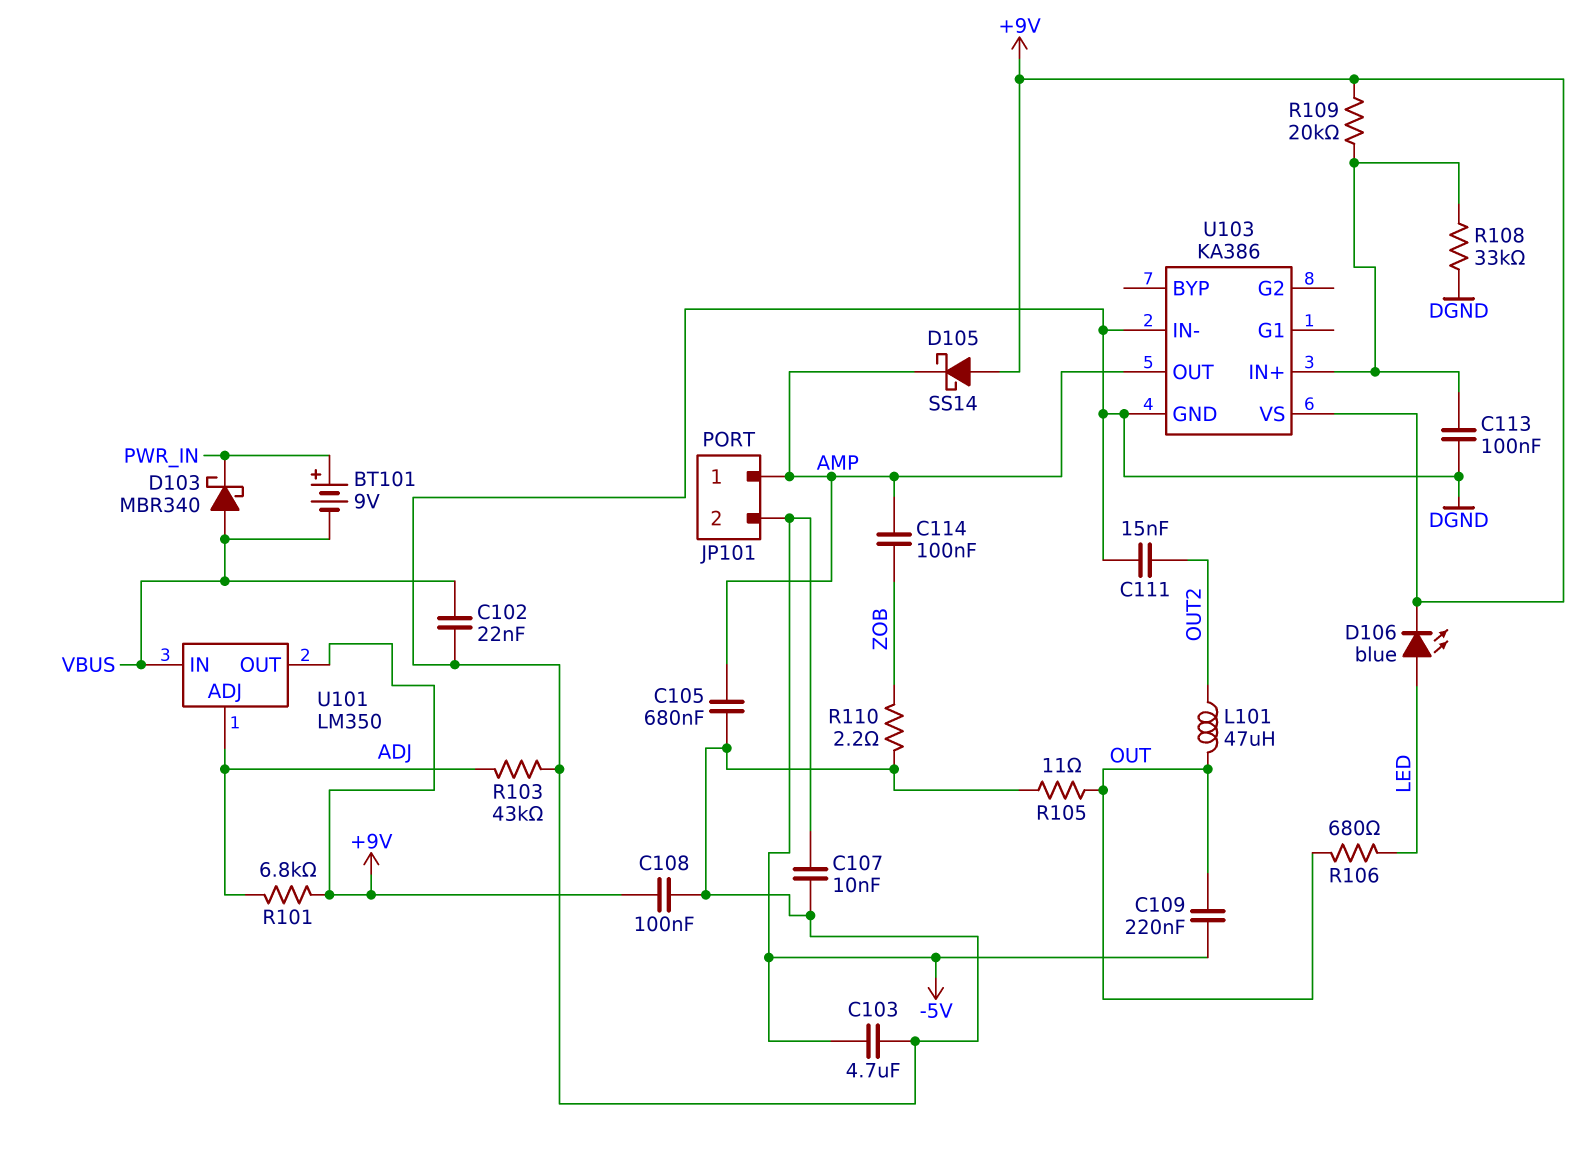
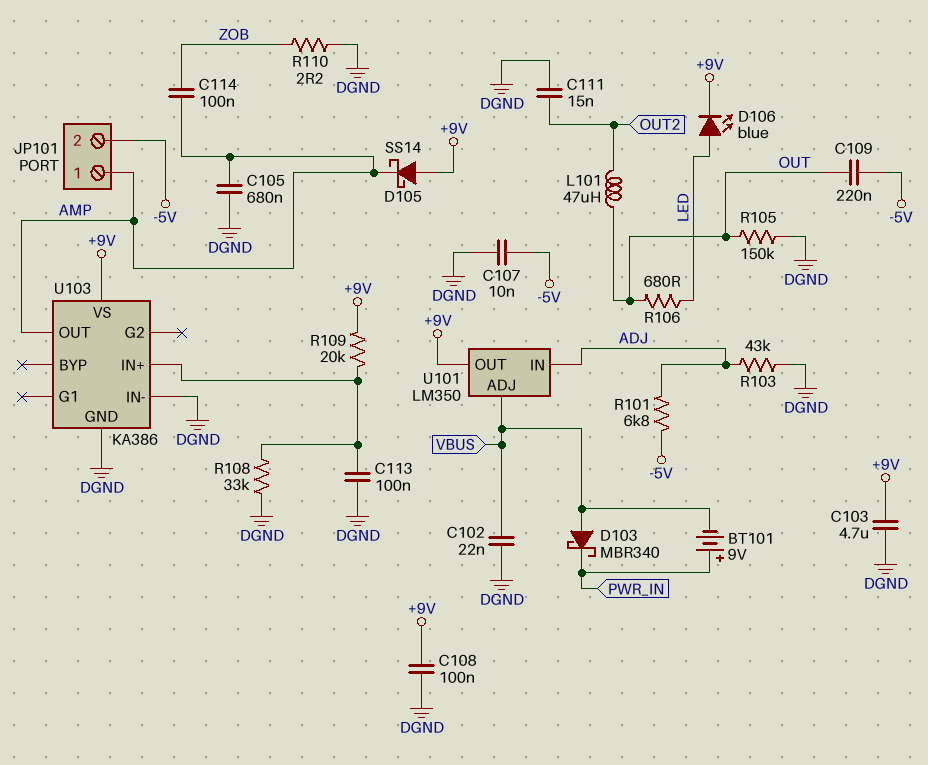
C103: 4.7uF (-5V, DGND) -> 4.7uF (+9V, DGND)
R101: 6.8k (+9V, ADJ) -> 6.8k (-5V, ADJ)
R105: 11 (DGND, OUT) -> 150k (DGND, OUT)
U101 pin ADJ: ADJ -> VBUS
U101 pin IN: VBUS -> ADJ

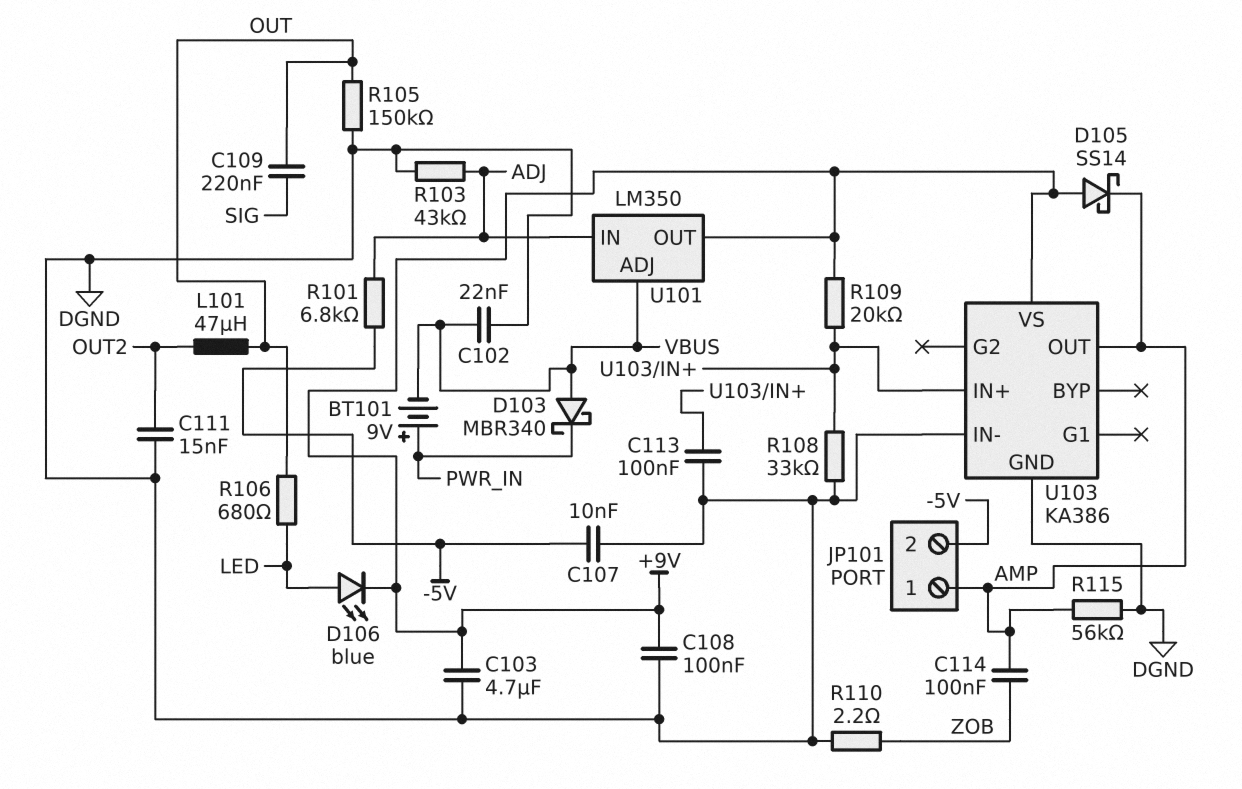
C105: 680nF (AMP, DGND) -> none
C109: 220nF (-5V, OUT) -> 220nF (OUT, SIG)
R115: none -> 56k (AMP, DGND)

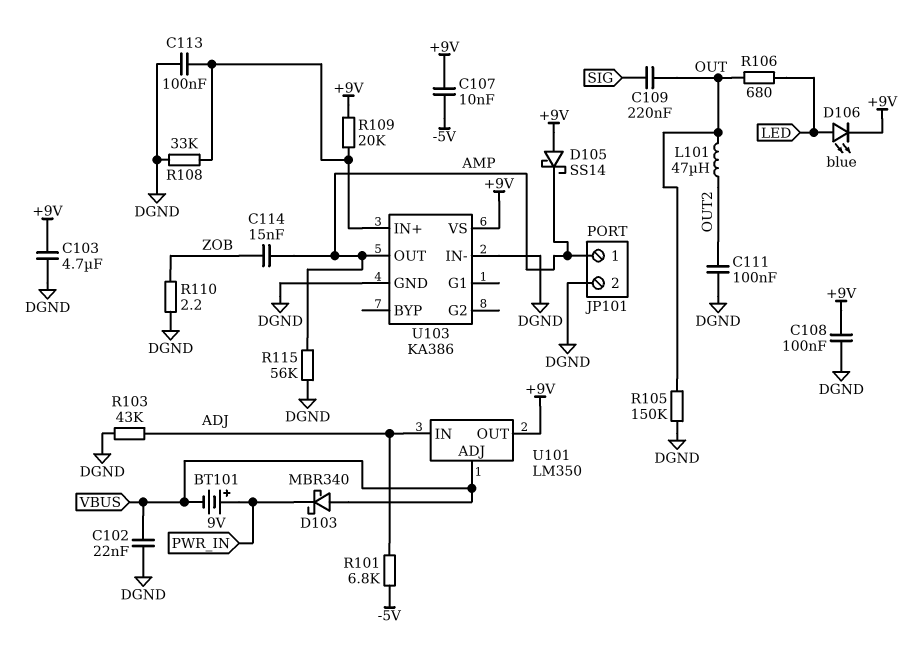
C107: 10nF (-5V, DGND) -> 10nF (+9V, -5V)
C111: 15nF (DGND, OUT2) -> 100nF (DGND, OUT2)
C114: 100nF (AMP, ZOB) -> 15nF (AMP, ZOB)
JP101 pin 2: -5V -> DGND

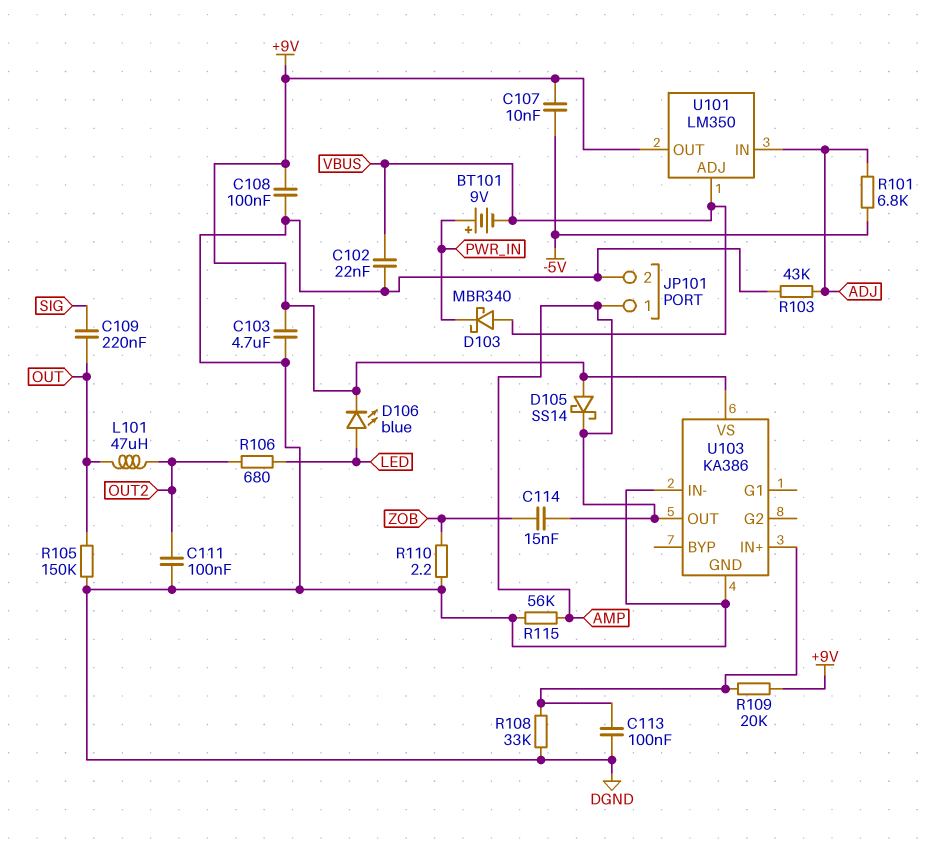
R106: 680 (LED, OUT) -> 680 (LED, OUT2)

